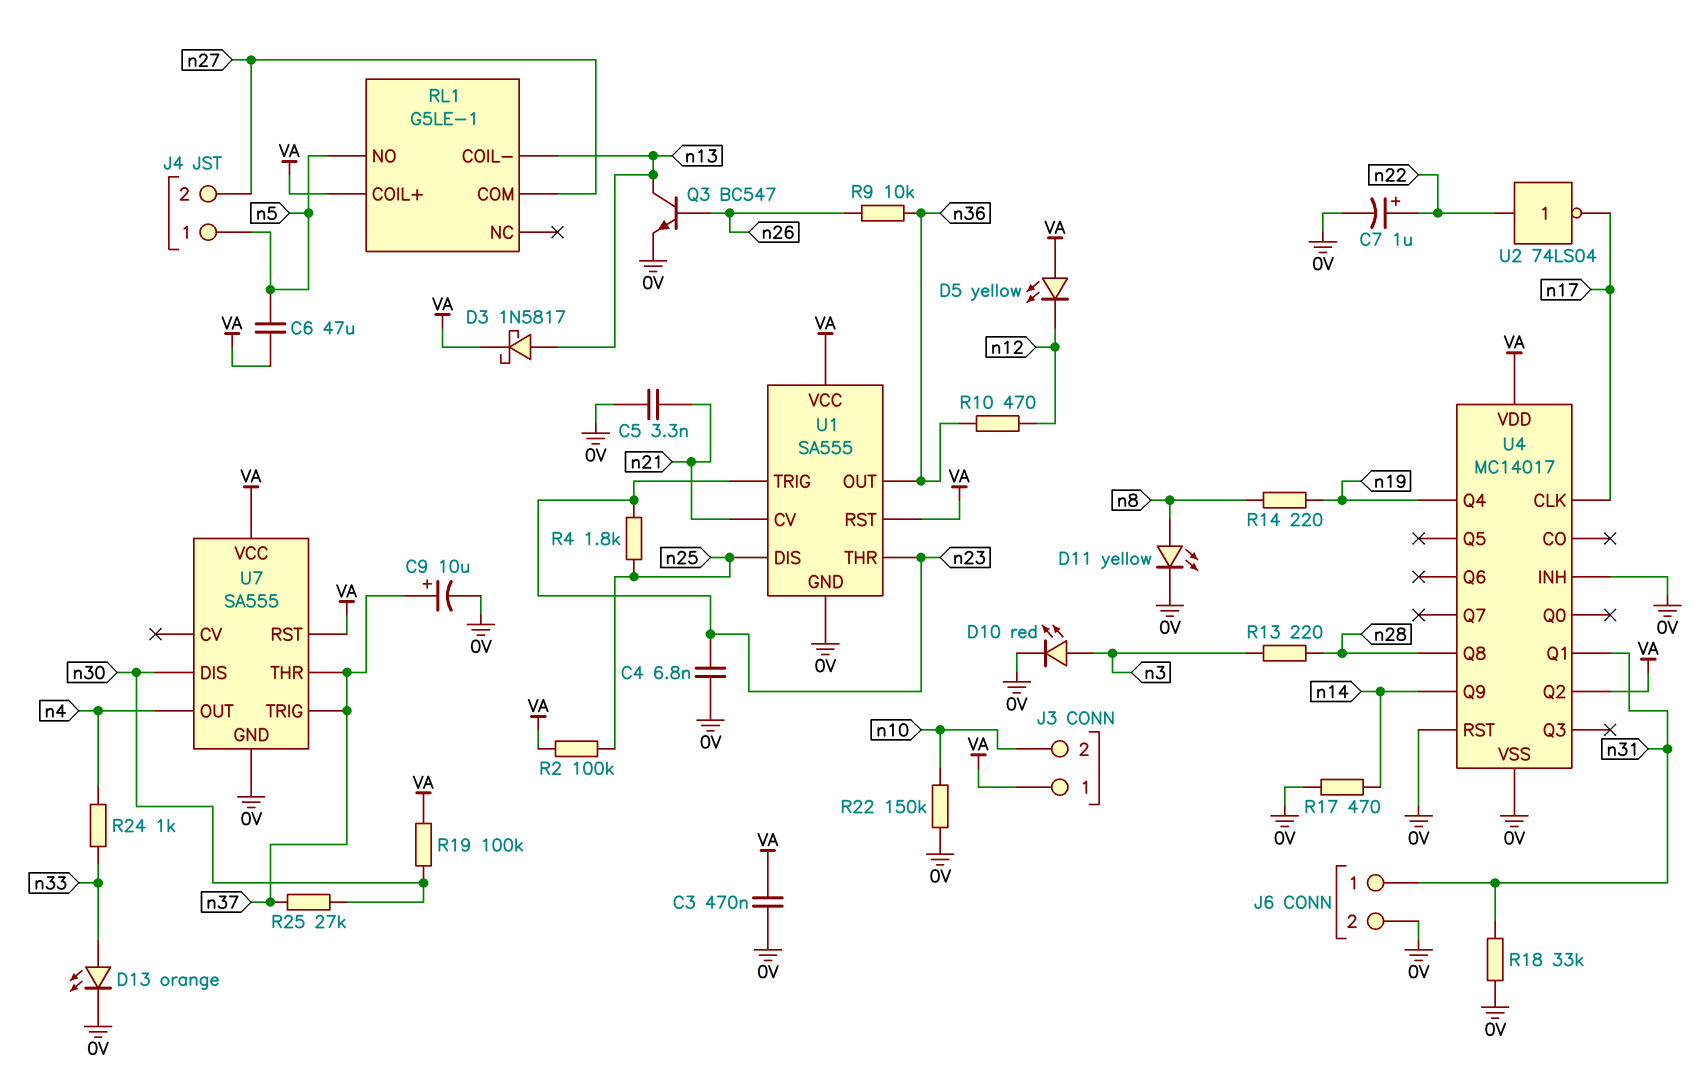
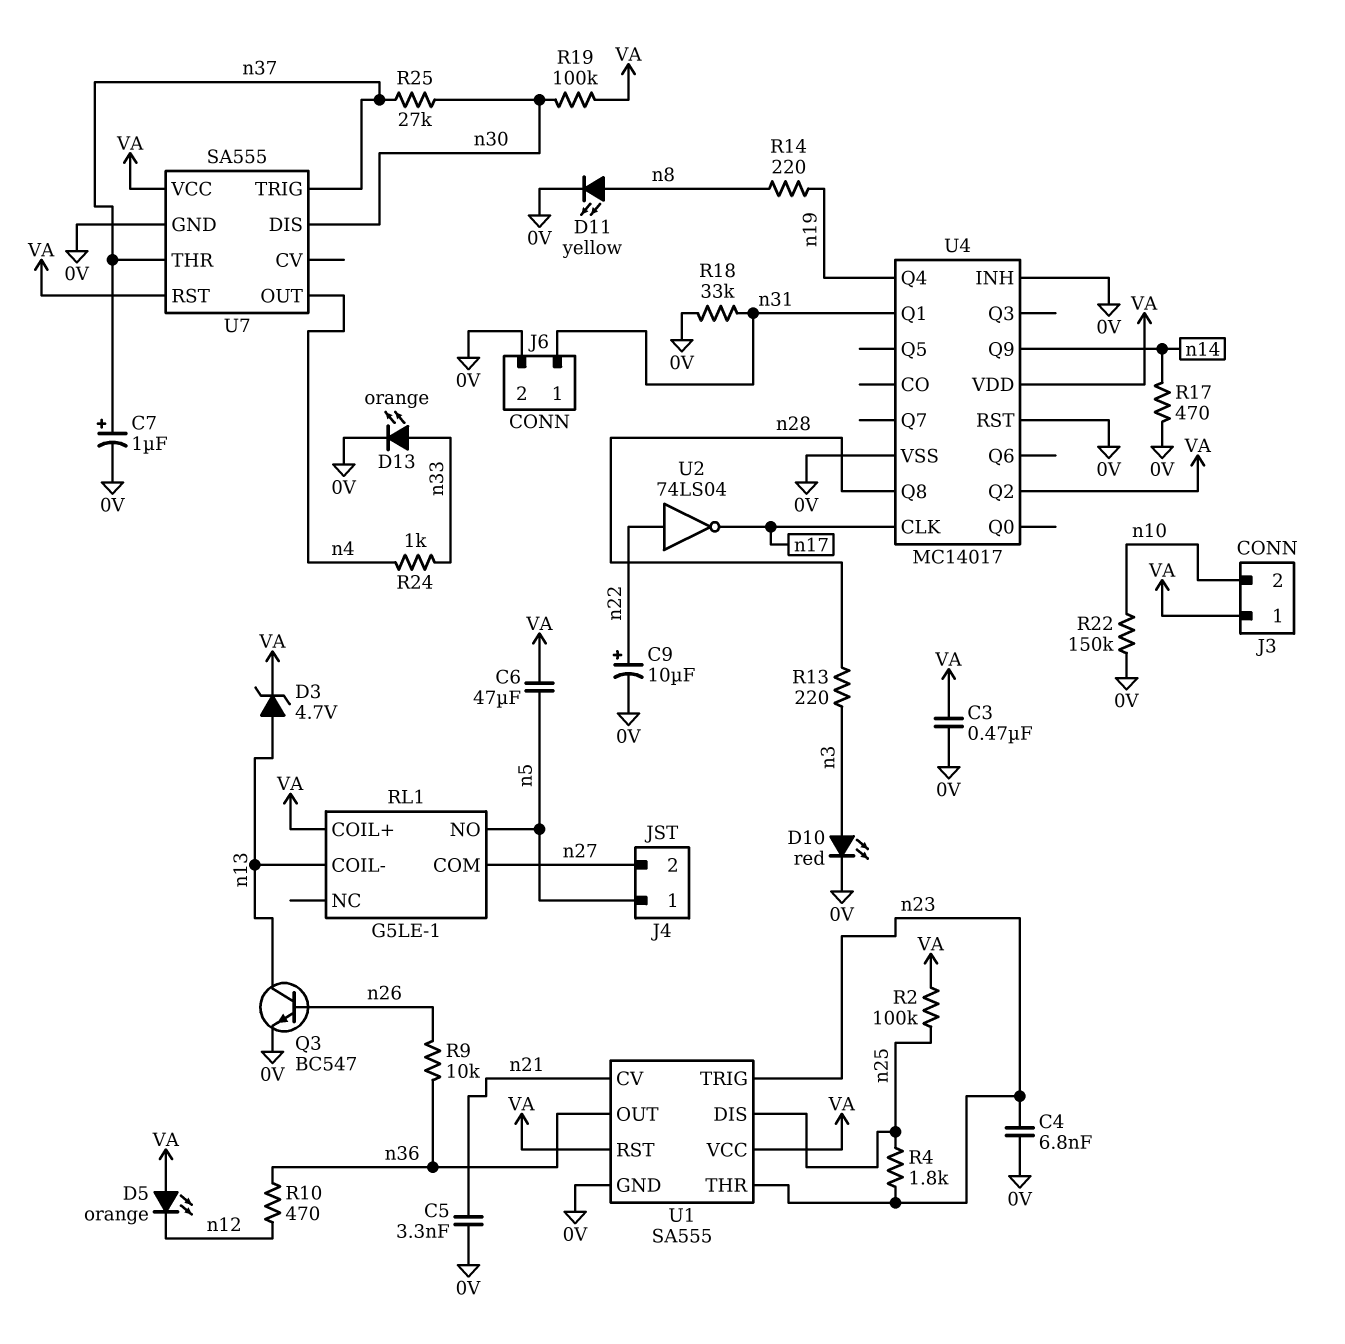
C7: 1uF (plus n22, minus 0V) -> 1uF (plus n37, minus 0V)
C9: 10uF (plus n37, minus 0V) -> 10uF (plus n22, minus 0V)
D3: schottky 1N5817 (A n13, K VA) -> zener 4.7V (A n13, K VA)
D5: LED yellow (A VA, K n12) -> LED orange (A VA, K n12)

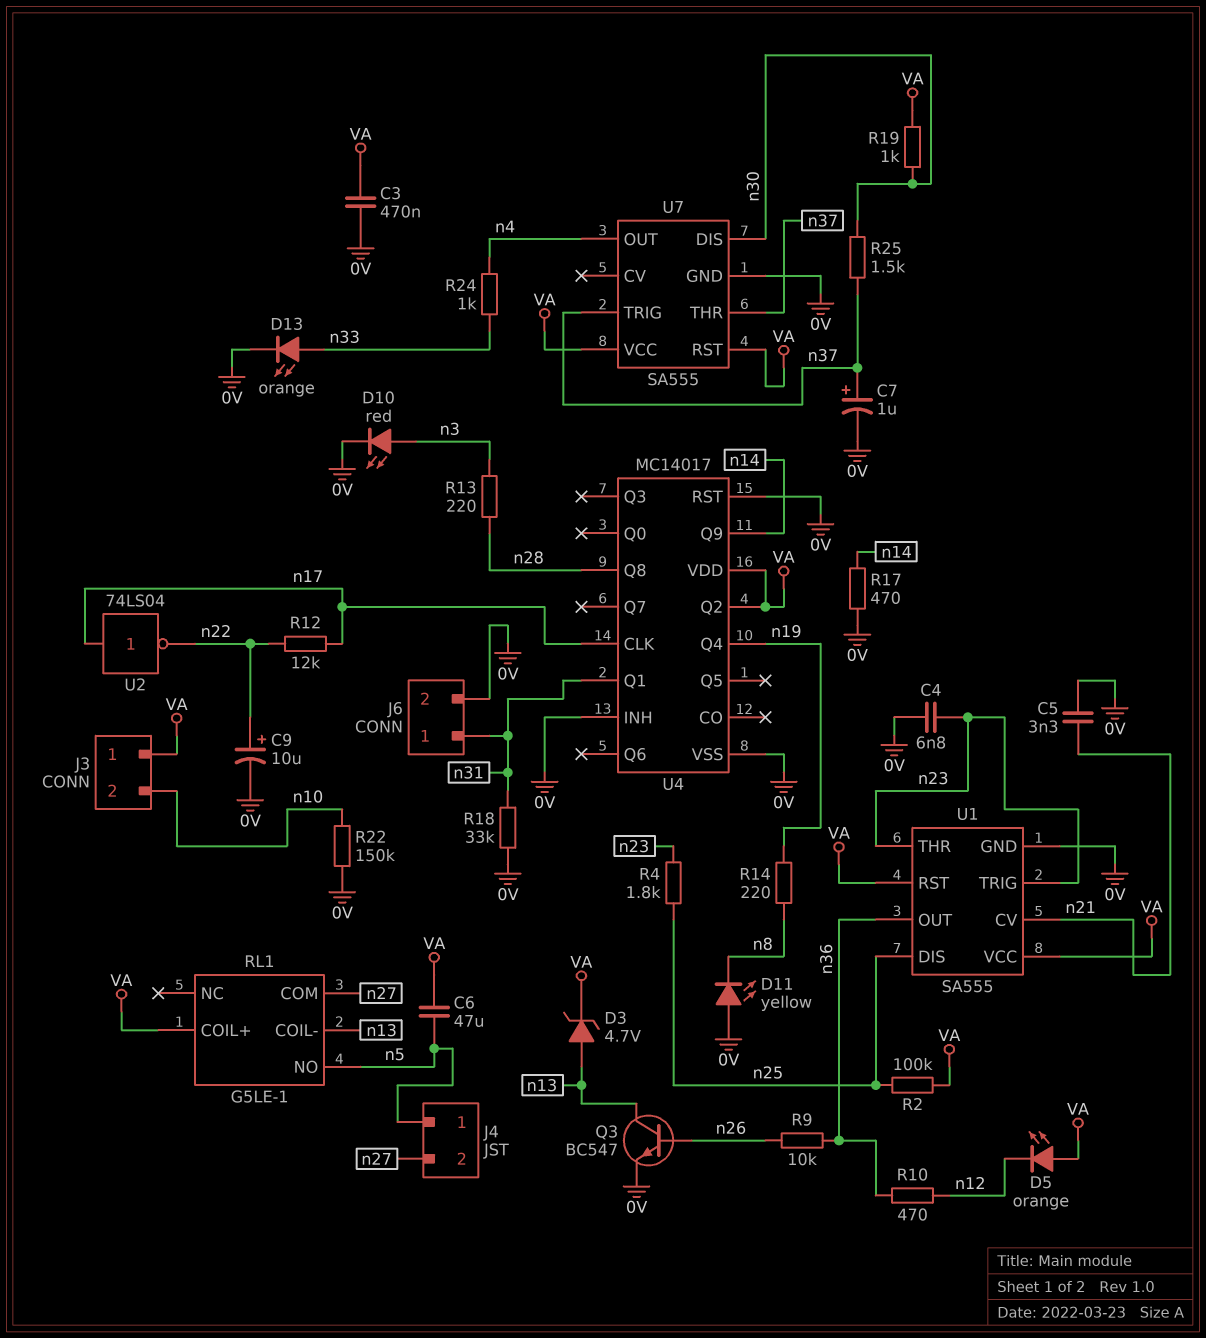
D11: LED yellow (A n8, K 0V) -> LED yellow (A 0V, K n8)
R12: none -> 12k (n17, n22)
R19: 100k (VA, n30) -> 1k (VA, n30)
R25: 27k (n30, n37) -> 1.5k (n30, n37)
U2: NOT 74LS04 (in n22, out n17) -> NOT 74LS04 (in n17, out n22)

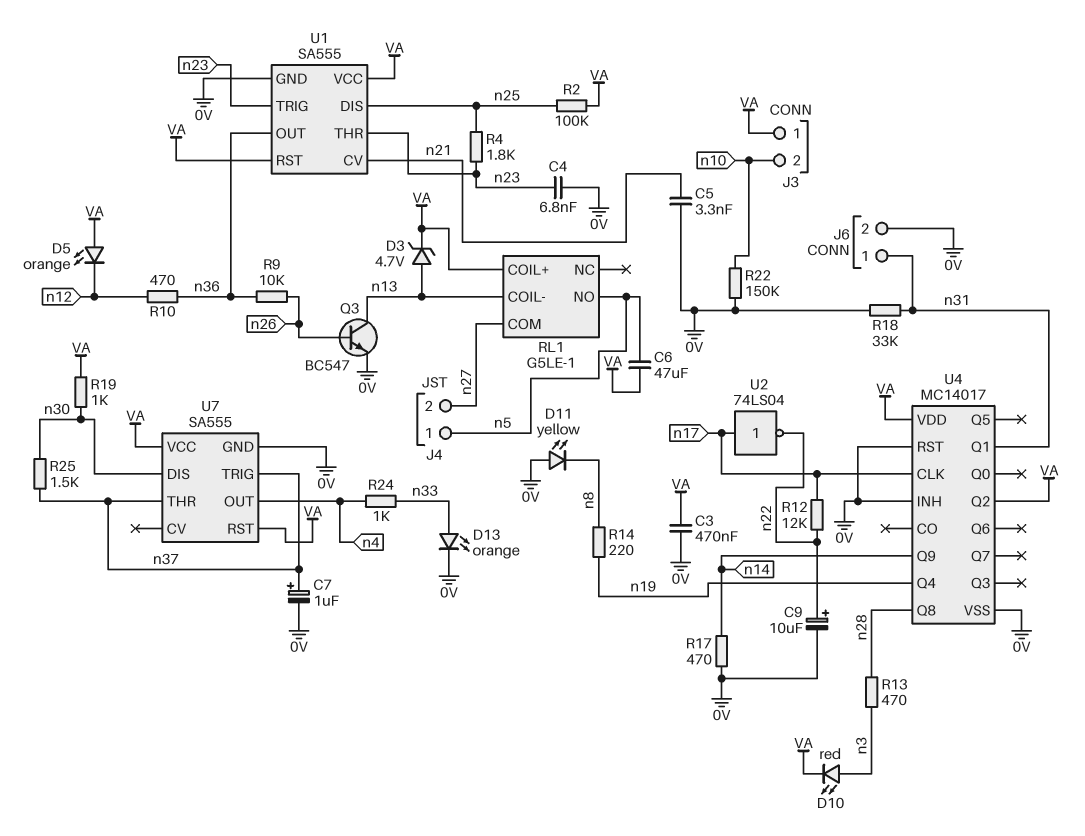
D10: LED red (A n3, K 0V) -> LED red (A n3, K VA)
R13: 220 (n3, n28) -> 470 (n3, n28)

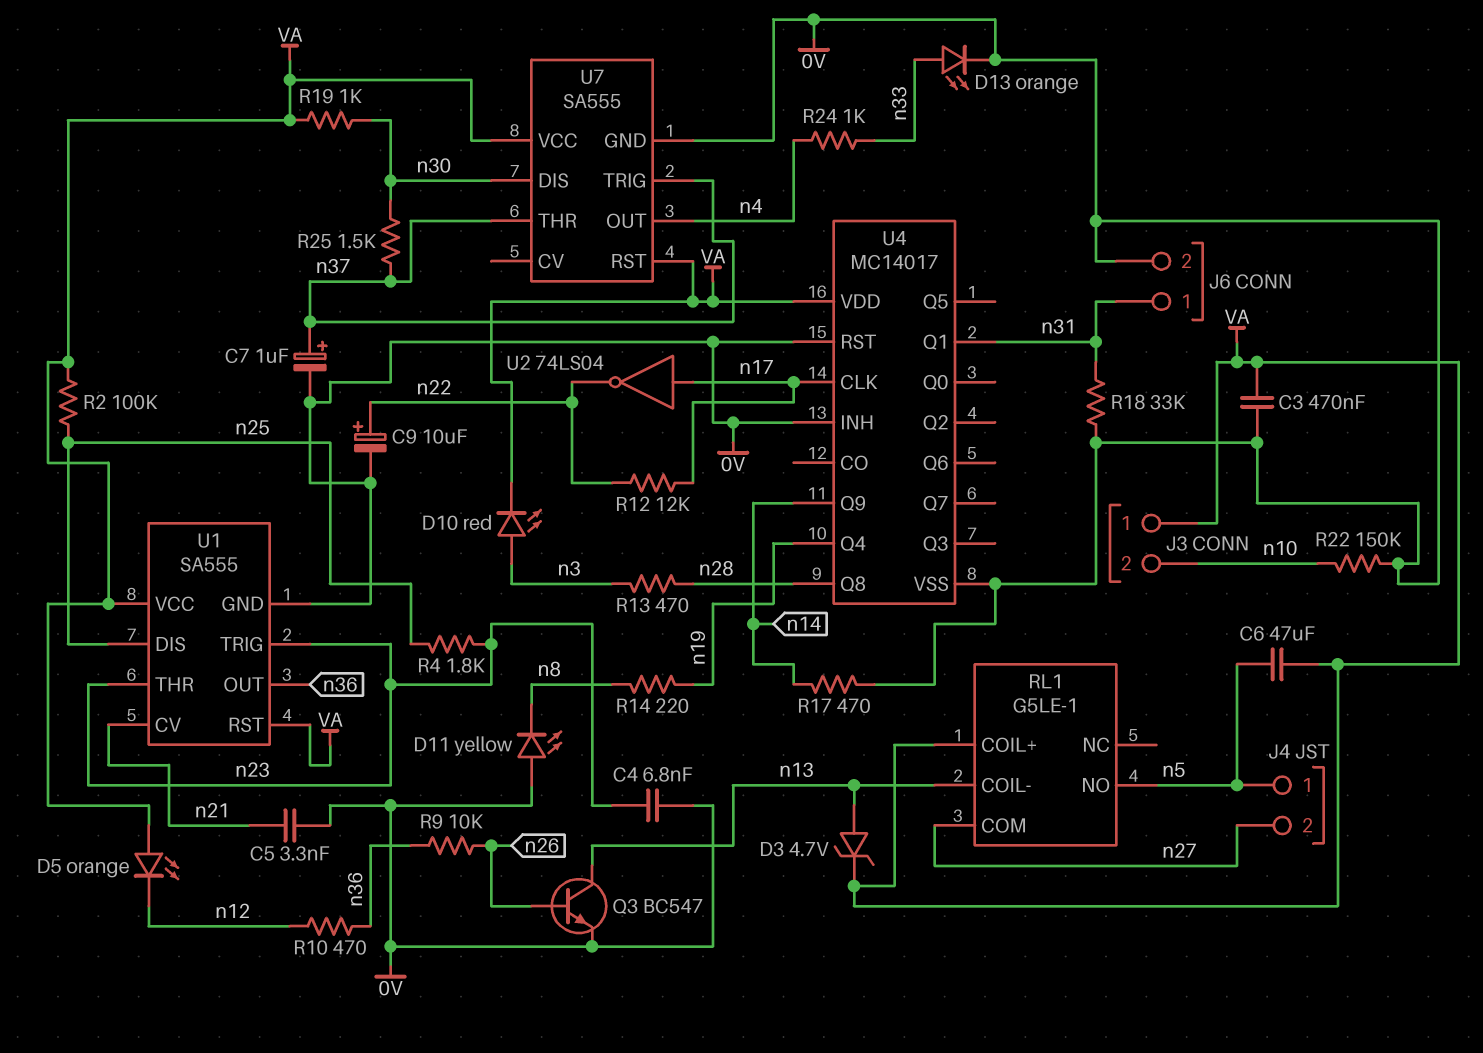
U4 pin Q2: VA -> none

